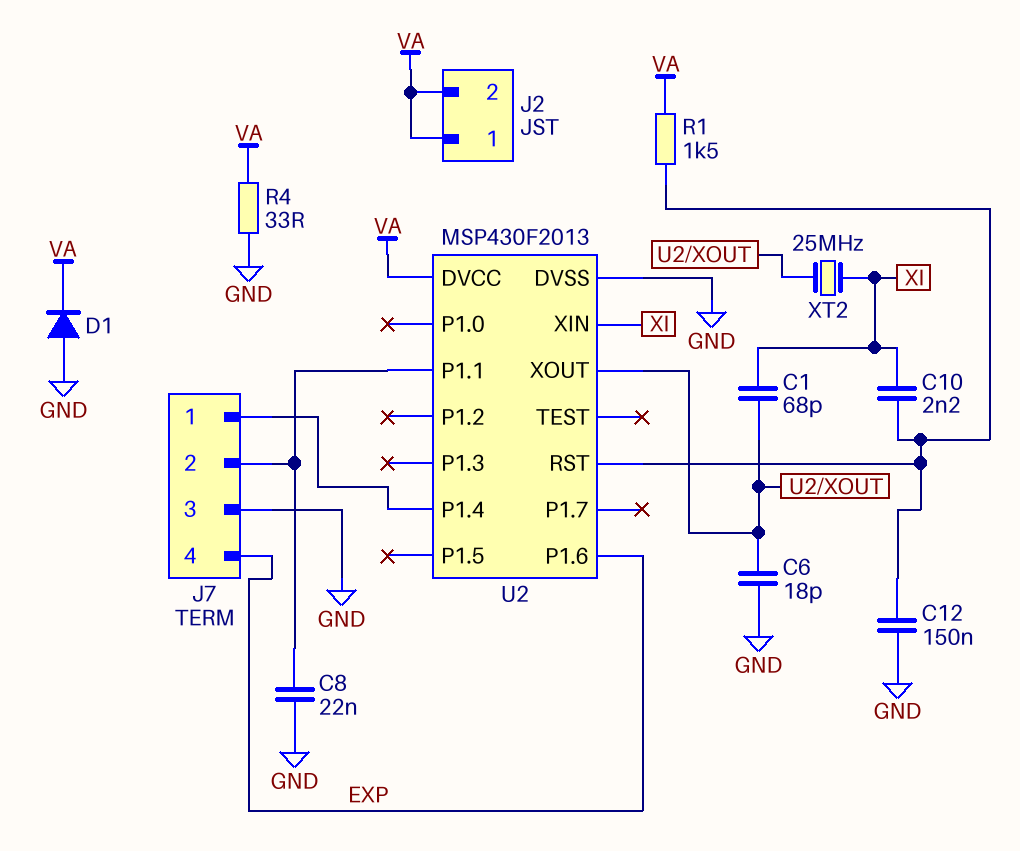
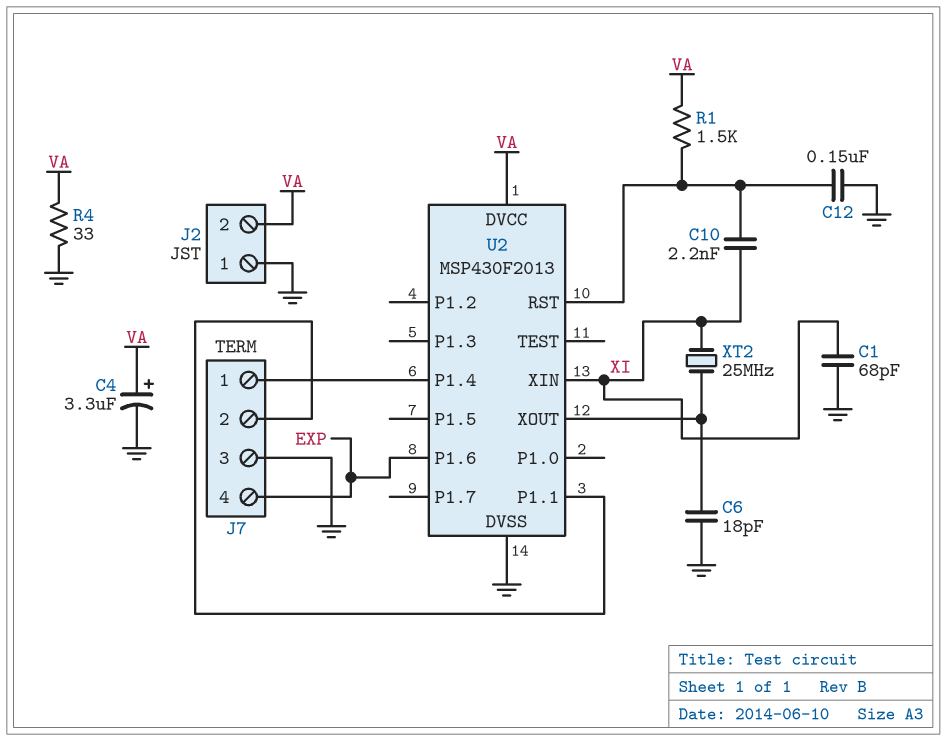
C1: 68pF (U2/XOUT, XI) -> 68pF (GND, XI)
C4: none -> 3.3uF (plus VA, minus GND)
C8: 22nF (GND, J7/2) -> none
D1: diode (A GND, K VA) -> none
J2 pin 1: VA -> GND

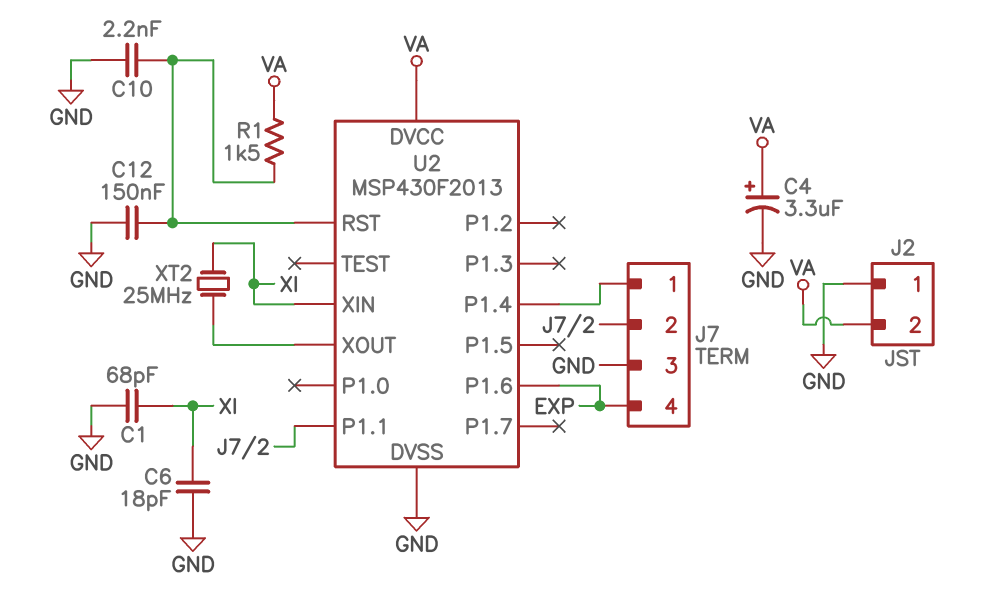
C6: 18pF (GND, U2/XOUT) -> 18pF (GND, XI)
C10: 2.2nF (U2/RST, XI) -> 2.2nF (GND, U2/RST)
R4: 33 (GND, VA) -> none

